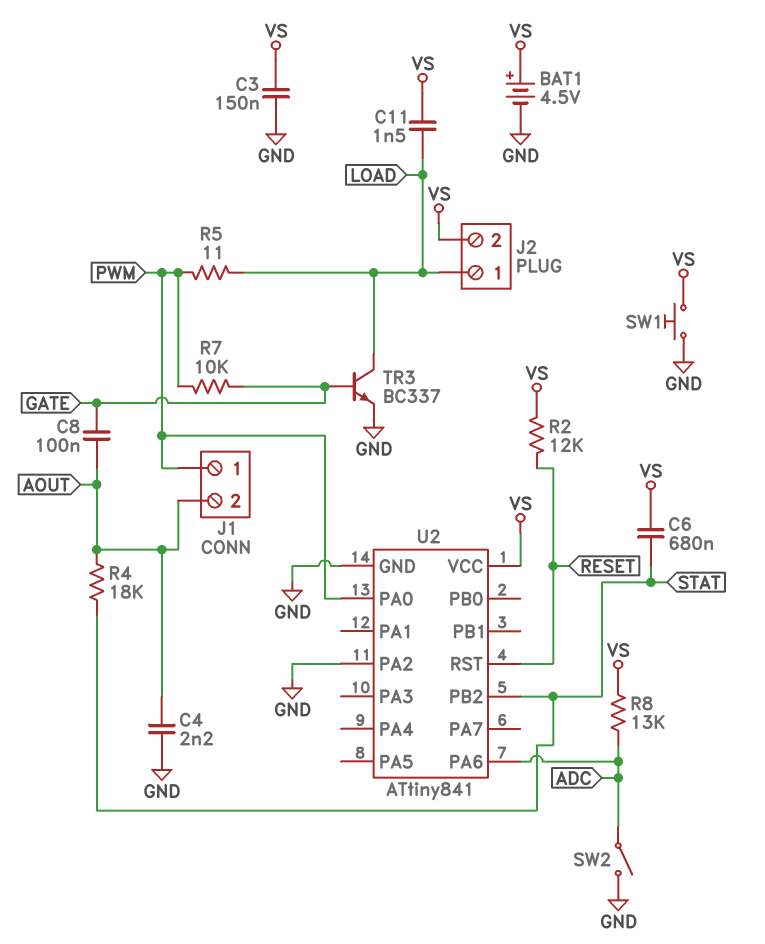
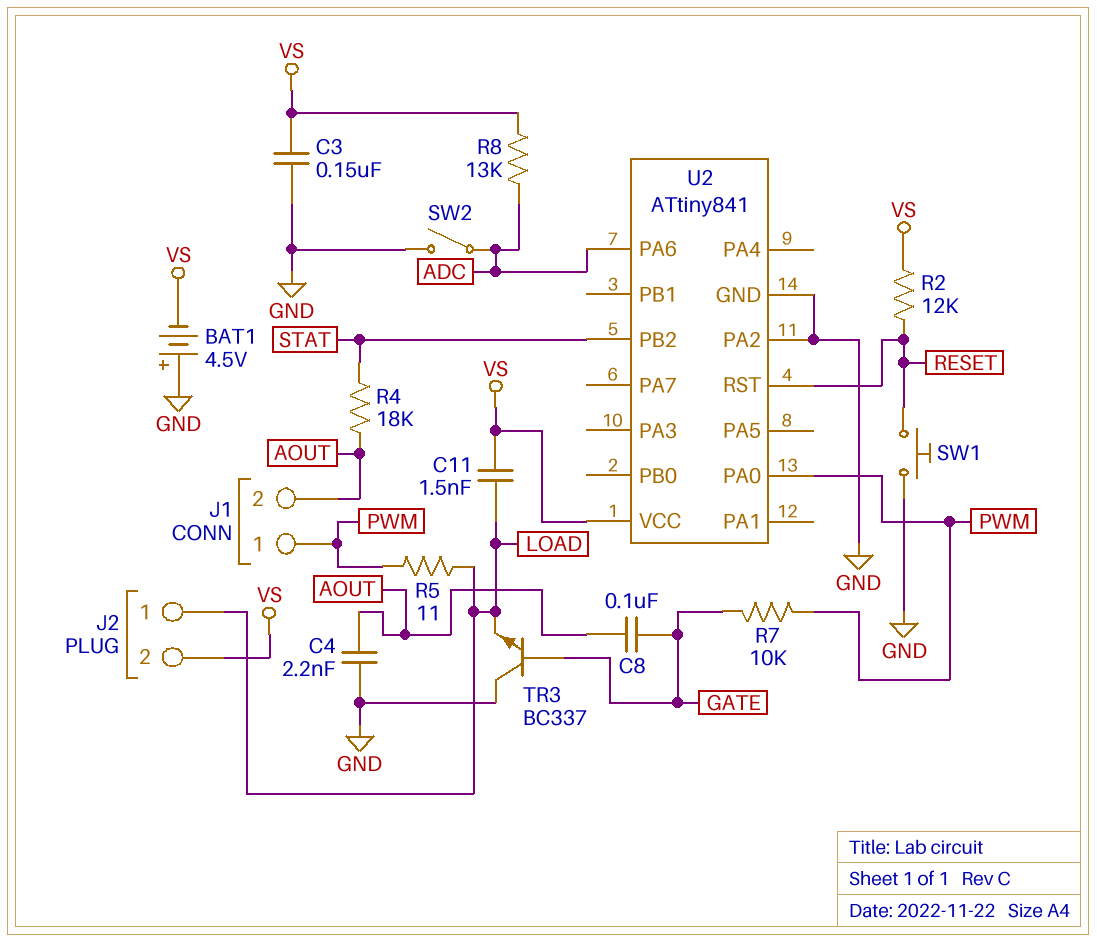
BAT1: 4.5V (plus VS, minus GND) -> 4.5V (plus GND, minus VS)
C6: 680nF (STAT, VS) -> none
SW1: button (GND, VS) -> button (GND, RESET)
TR3: NPN BC337 (B GATE, C LOAD, E GND) -> NPN BC337 (B GATE, C GND, E LOAD)

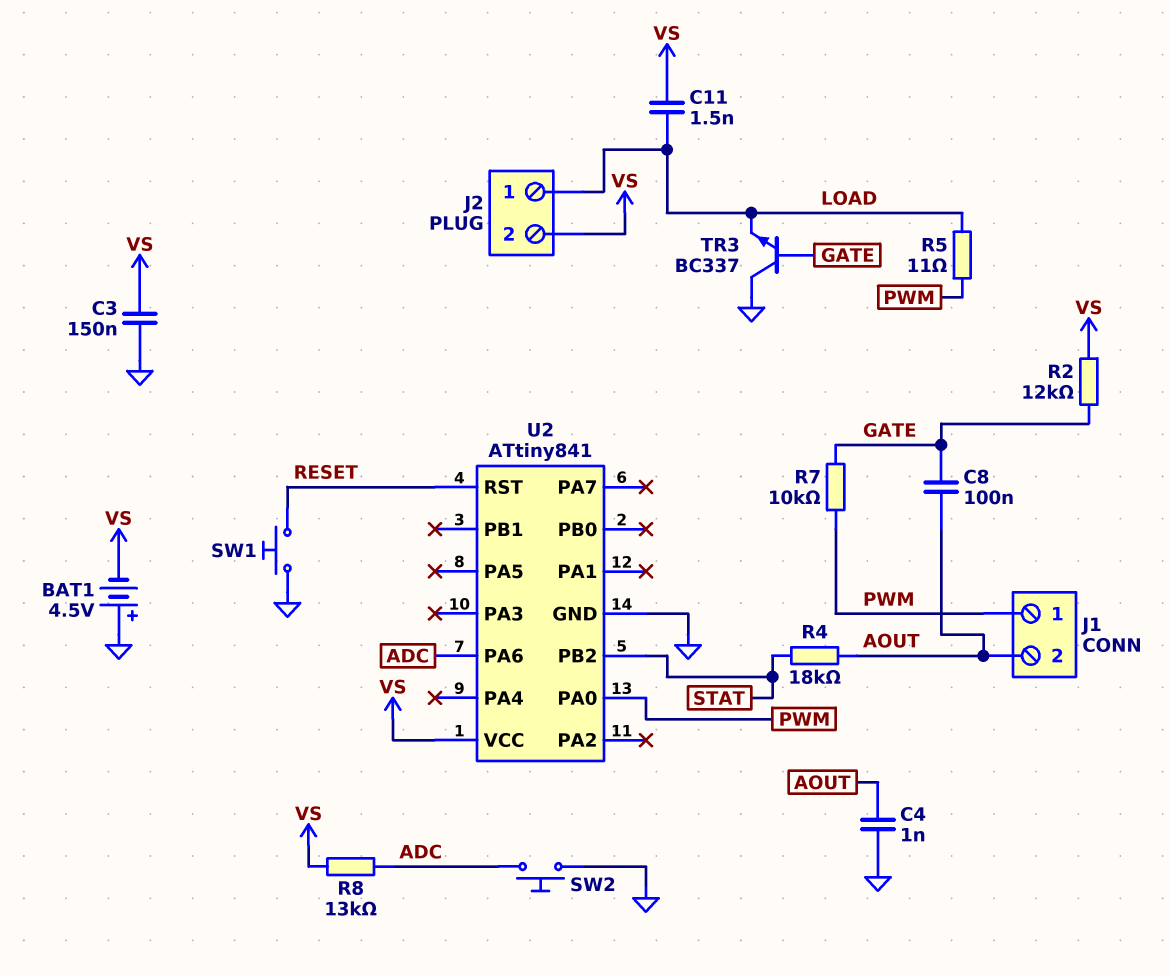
C4: 2.2nF (AOUT, GND) -> 1nF (AOUT, GND)
R2: 12k (RESET, VS) -> 12k (GATE, VS)
SW2: switch (ADC, GND) -> button (ADC, GND)
U2 pin PA2: GND -> none

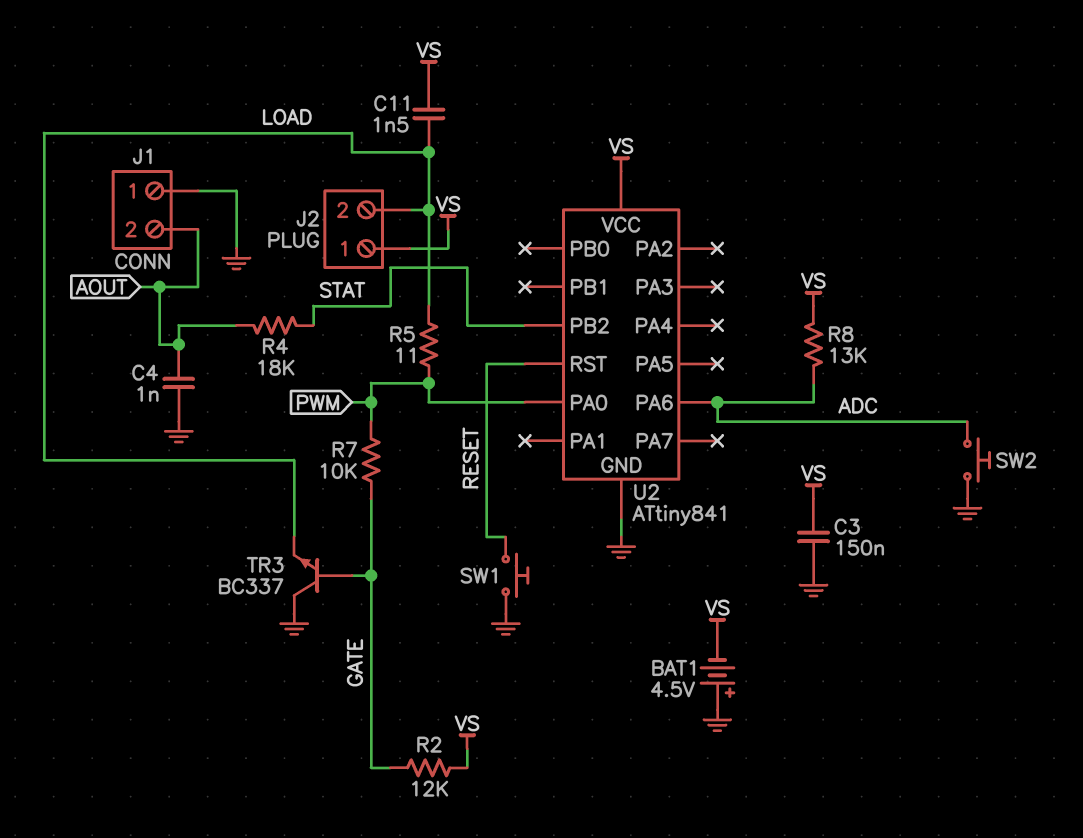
C8: 100nF (AOUT, GATE) -> none
J1 pin 1: PWM -> GND
J2 pin 1: LOAD -> VS
J2 pin 2: VS -> LOAD

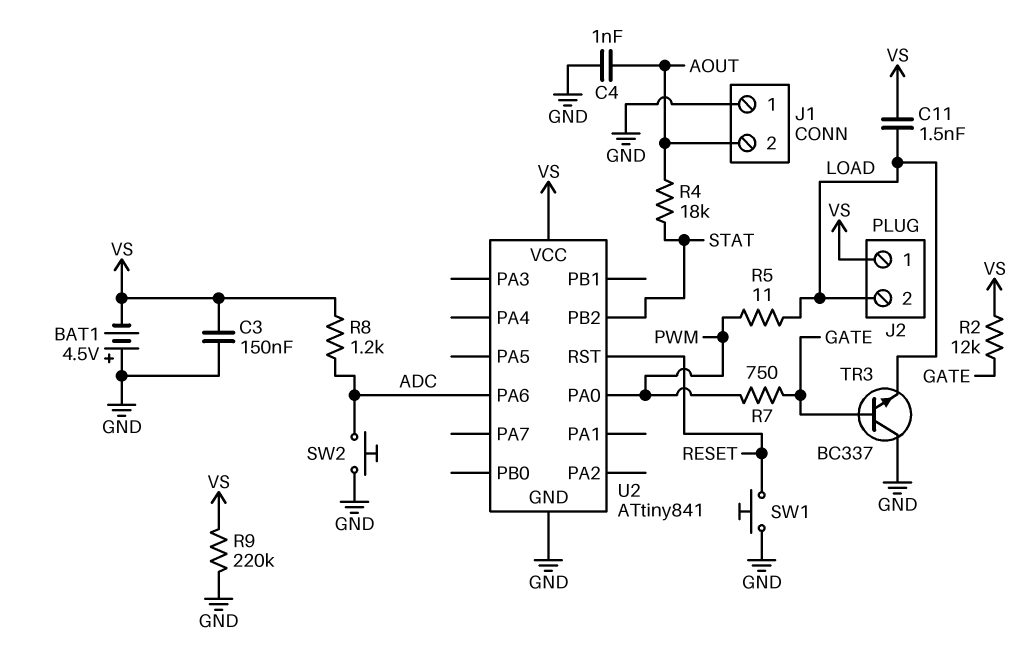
R7: 10k (GATE, PWM) -> 750 (GATE, PWM)
R8: 13k (ADC, VS) -> 1.2k (ADC, VS)
R9: none -> 220k (GND, VS)

